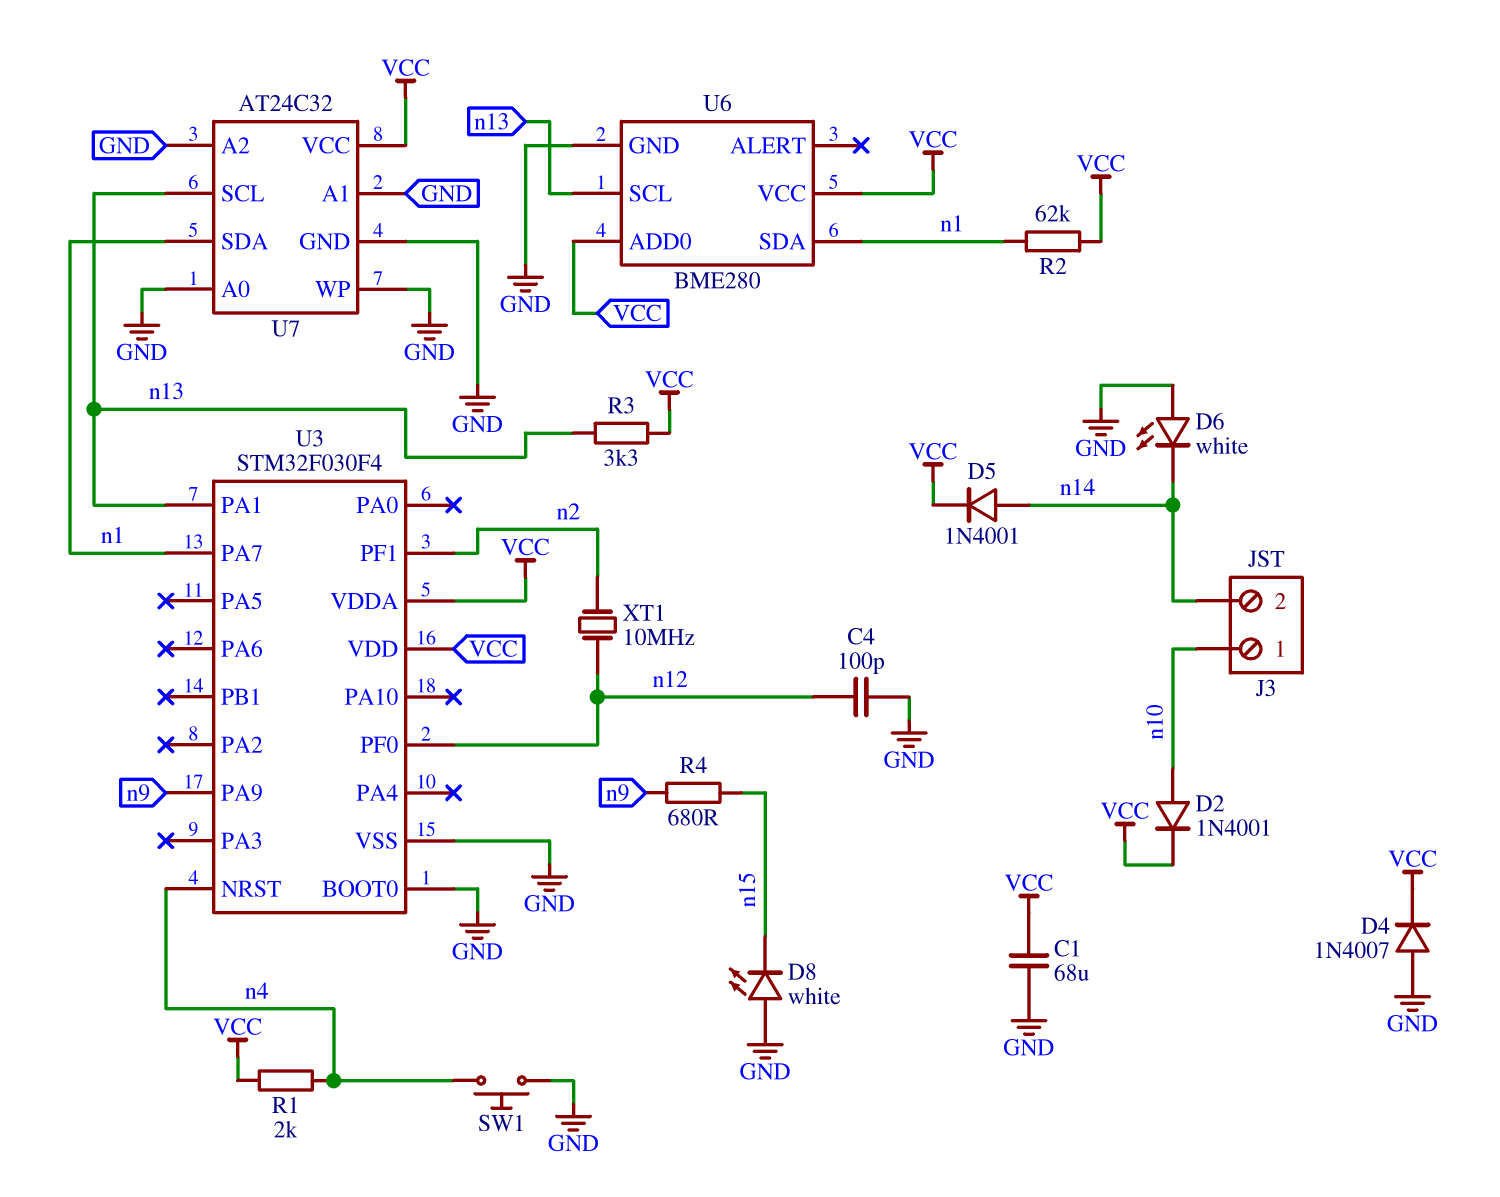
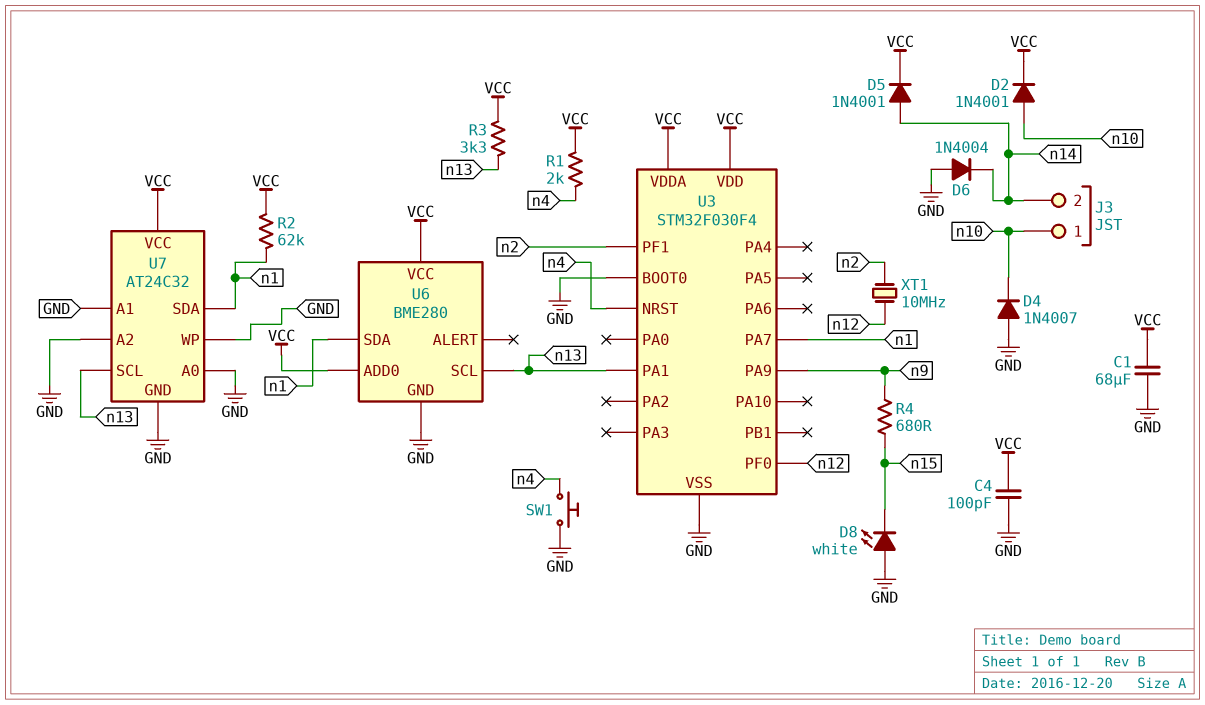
C4: 100pF (GND, n12) -> 100pF (GND, VCC)
D4: diode 1N4007 (A GND, K VCC) -> diode 1N4007 (A GND, K n10)
D6: LED white (A GND, K n14) -> diode 1N4004 (A GND, K n14)

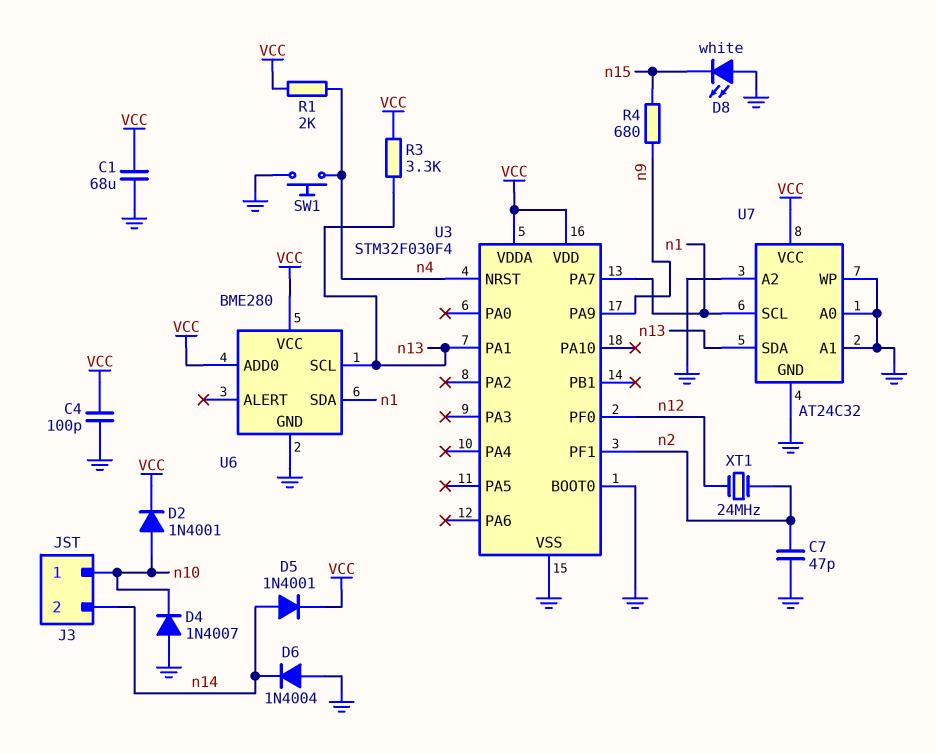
C7: none -> 47pF (GND, n2)
R2: 62k (VCC, n1) -> none
U7 pin SCL: n13 -> n1
U7 pin SDA: n1 -> n13
XT1: 10MHz (n2, n12) -> 24MHz (n2, n12)

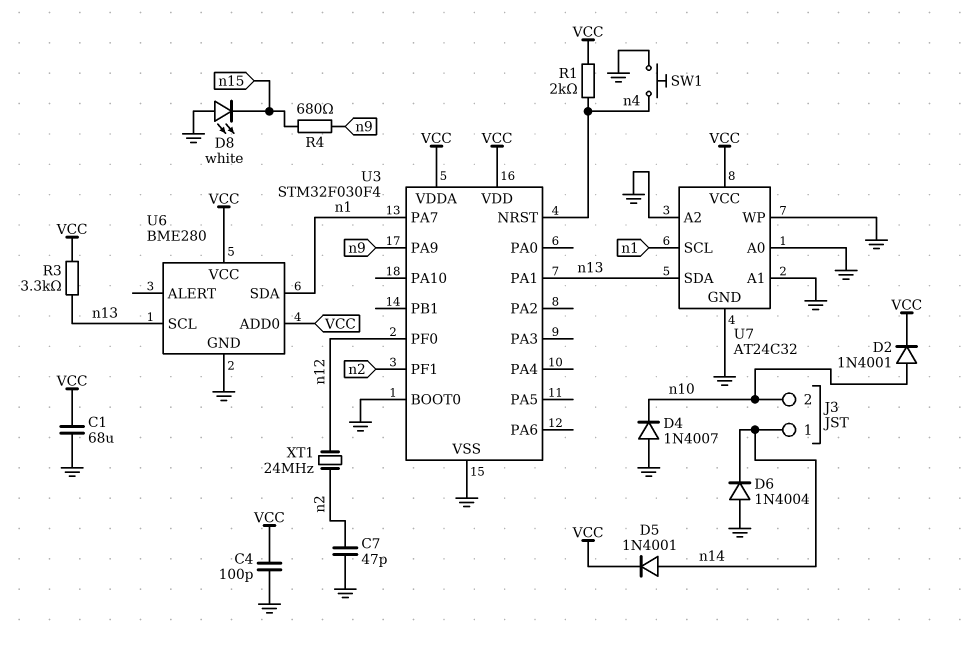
J3 pin 1: n10 -> n14
J3 pin 2: n14 -> n10

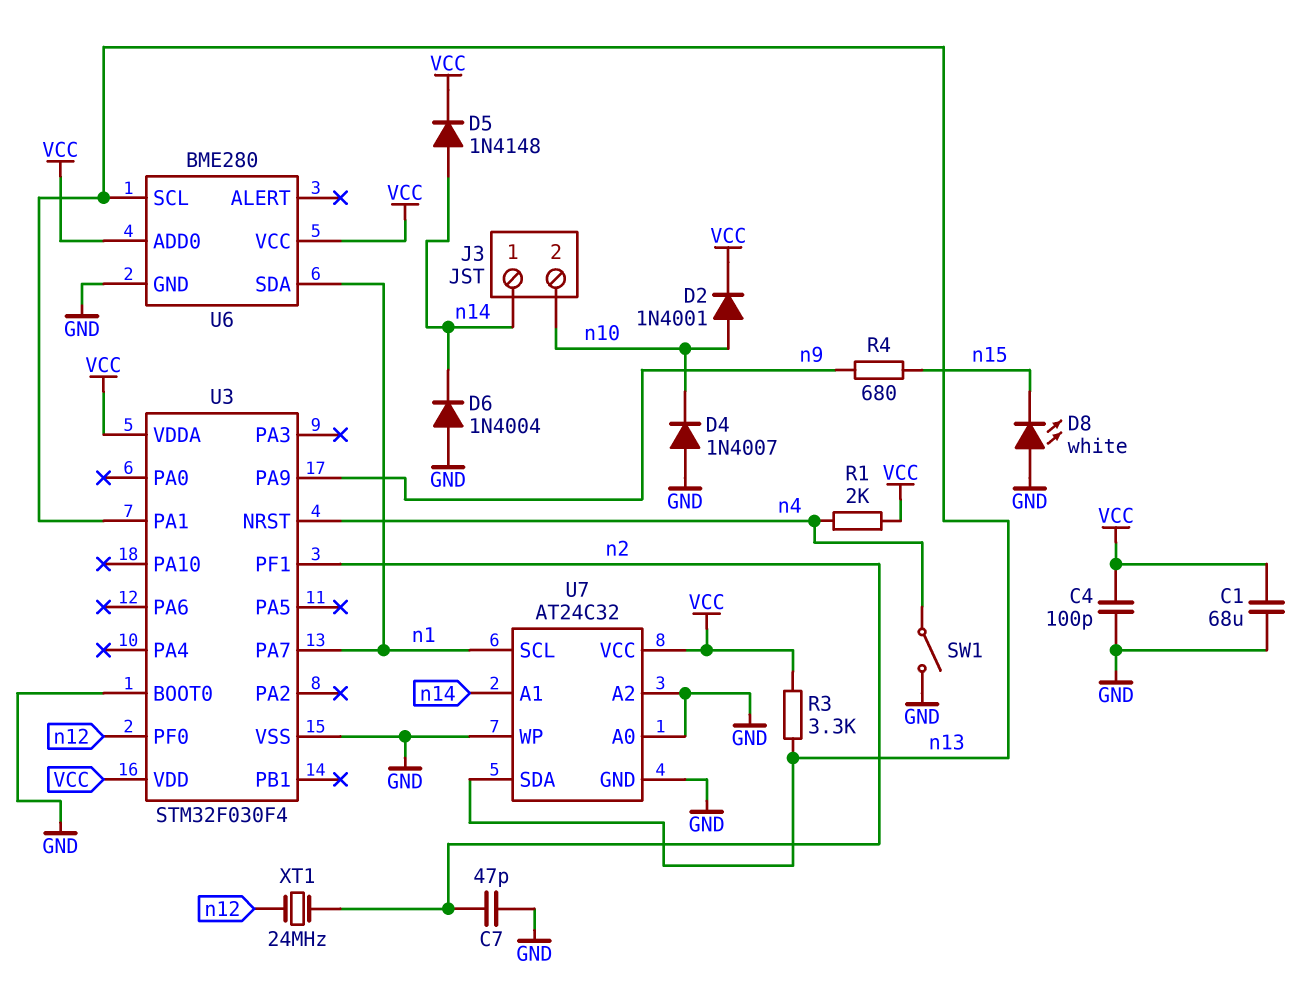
D5: diode 1N4001 (A n14, K VCC) -> diode 1N4148 (A n14, K VCC)
SW1: button (GND, n4) -> switch (GND, n4)
U7 pin A1: GND -> n14

